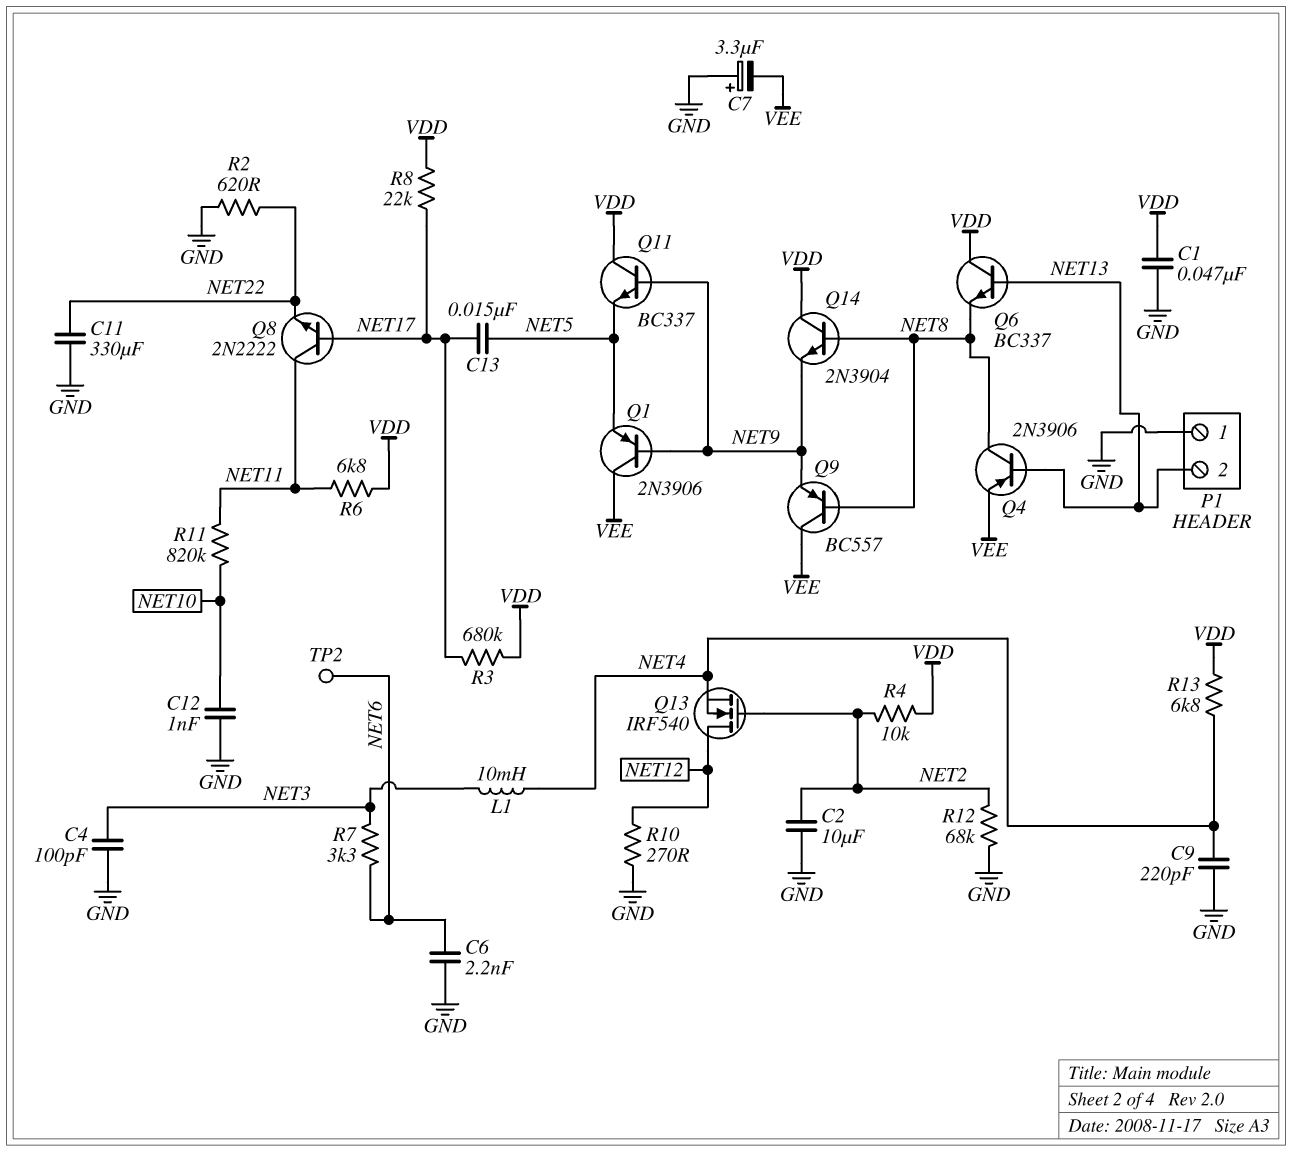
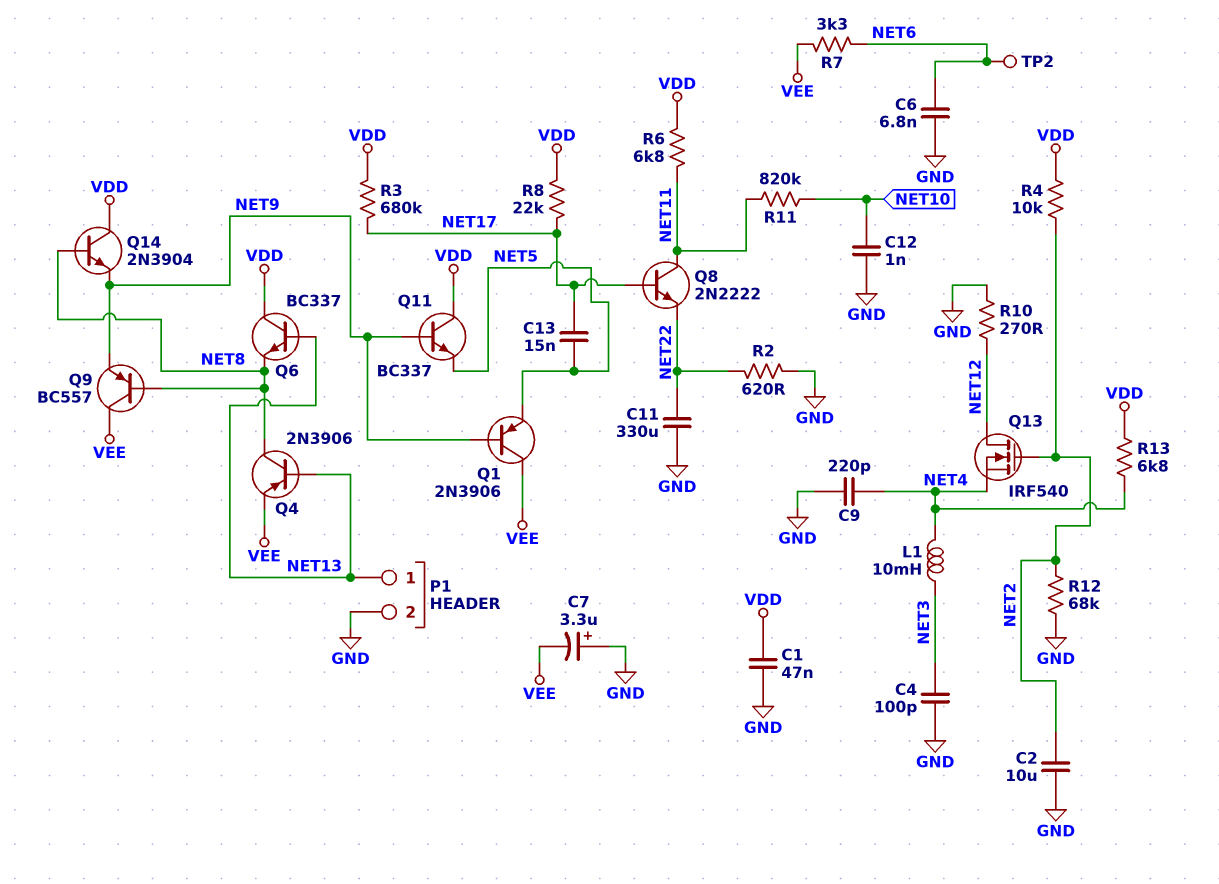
C6: 2.2nF (GND, NET6) -> 6.8nF (GND, NET6)
P1 pin 1: GND -> NET13
P1 pin 2: NET13 -> GND
R7: 3.3k (NET3, NET6) -> 3.3k (NET6, VEE)

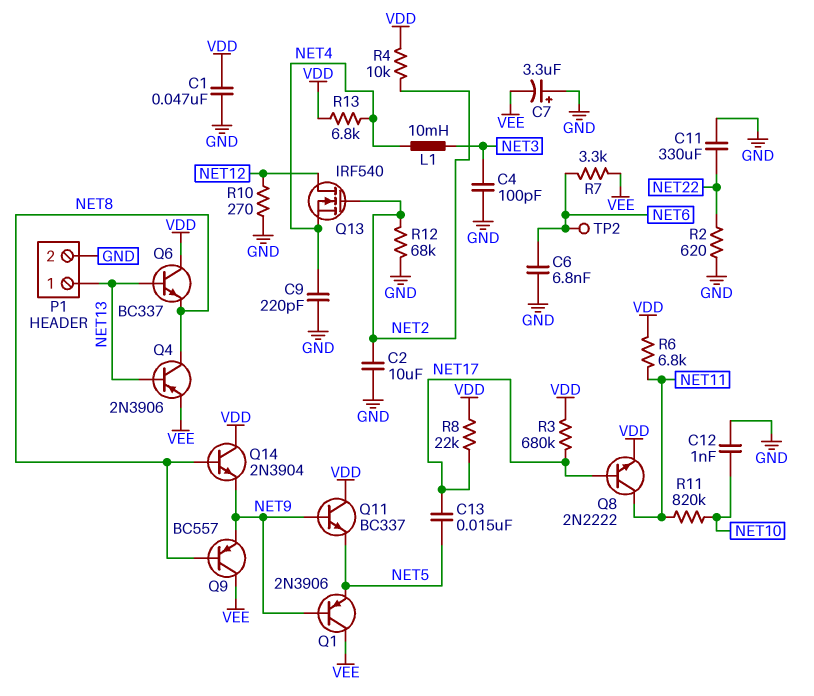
Q8: NPN 2N2222 (B NET17, C NET11, E NET22) -> NPN 2N2222 (B NET17, C NET11, E VDD)

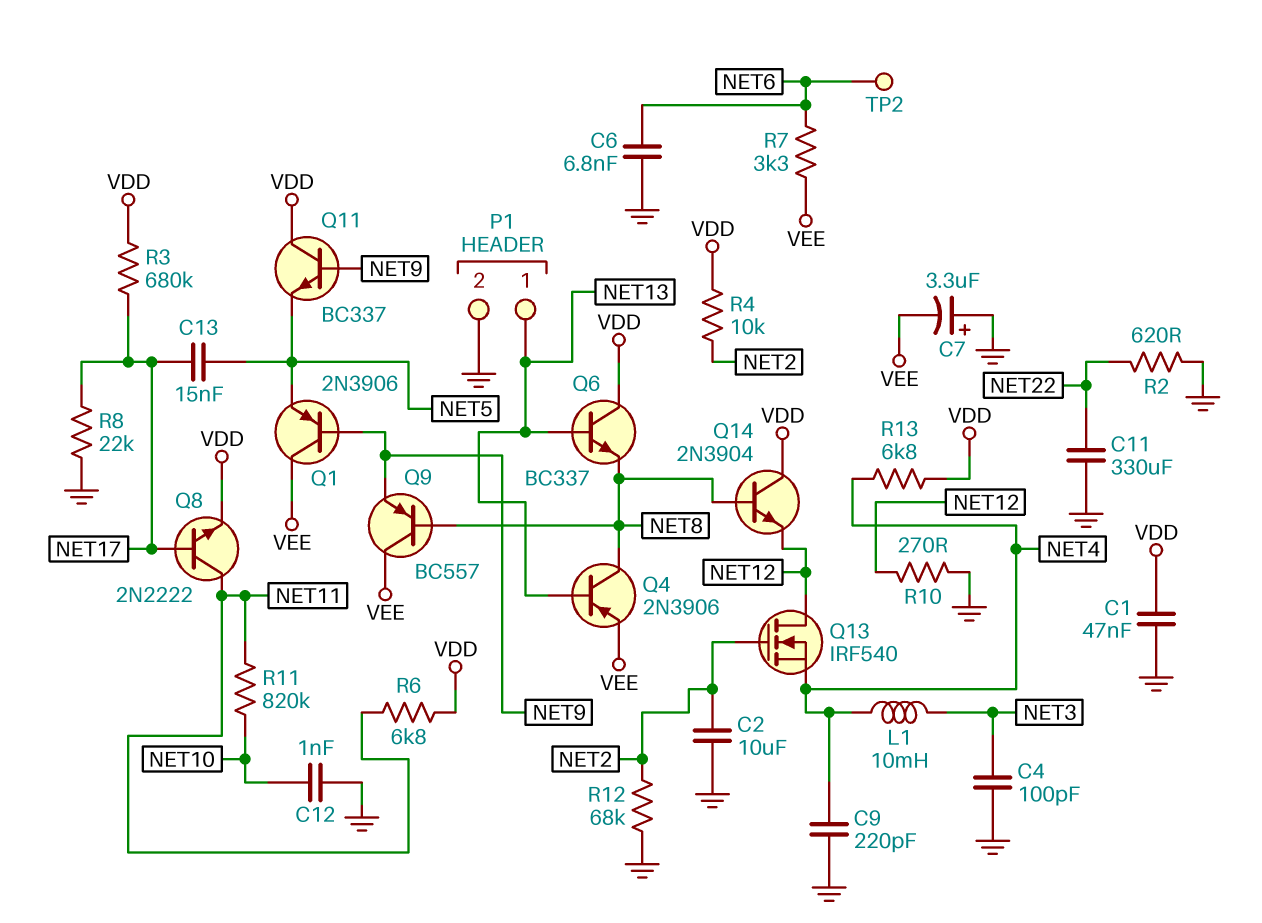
Q14: NPN 2N3904 (B NET8, C VDD, E NET9) -> NPN 2N3904 (B NET8, C VDD, E NET12)
R8: 22k (NET17, VDD) -> 22k (GND, NET17)

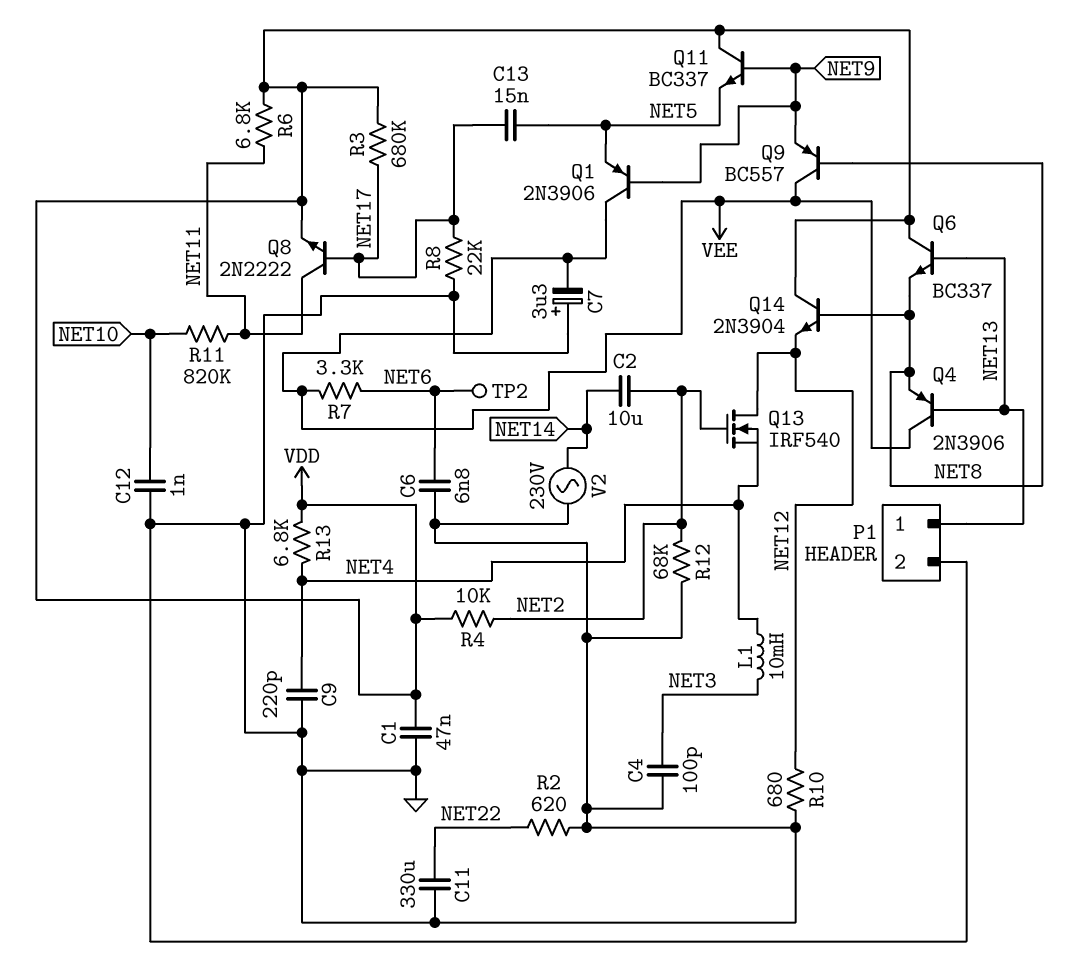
C2: 10uF (GND, NET2) -> 10uF (NET2, NET14)
Q4: PNP 2N3906 (B NET13, C NET8, E VEE) -> PNP 2N3906 (B NET13, C VEE, E NET8)
R10: 270 (GND, NET12) -> 680 (GND, NET12)
V2: none -> AC 230V (GND, NET14)

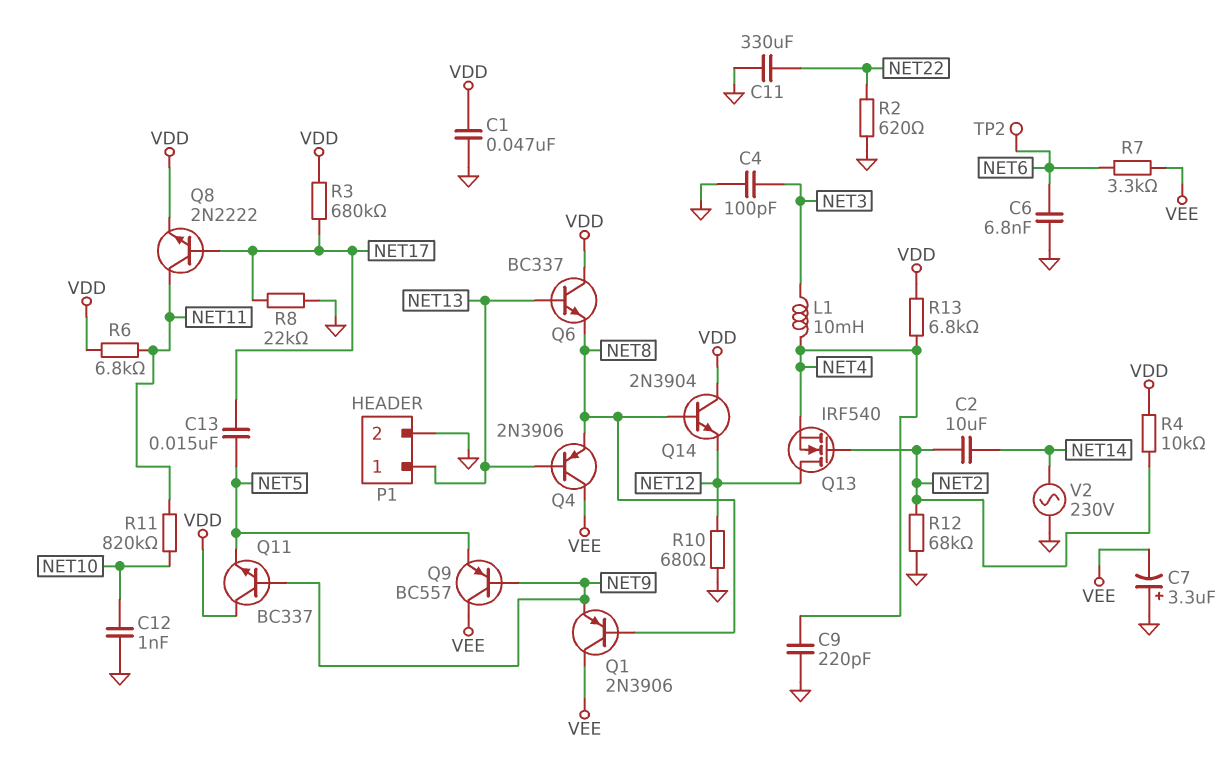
Q1: PNP 2N3906 (B NET9, C VEE, E NET5) -> PNP 2N3906 (B NET8, C VEE, E NET9)
Q9: PNP BC557 (B NET8, C VEE, E NET9) -> PNP BC557 (B NET9, C VEE, E NET5)

